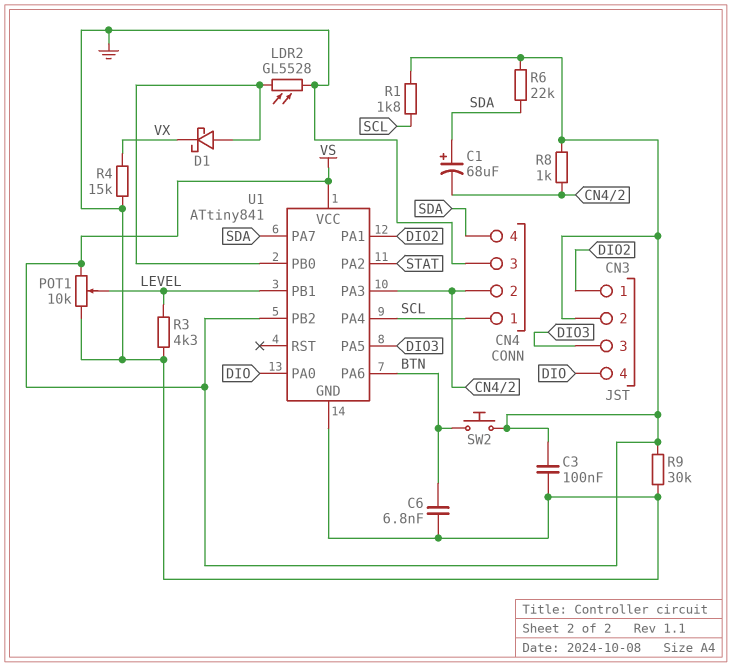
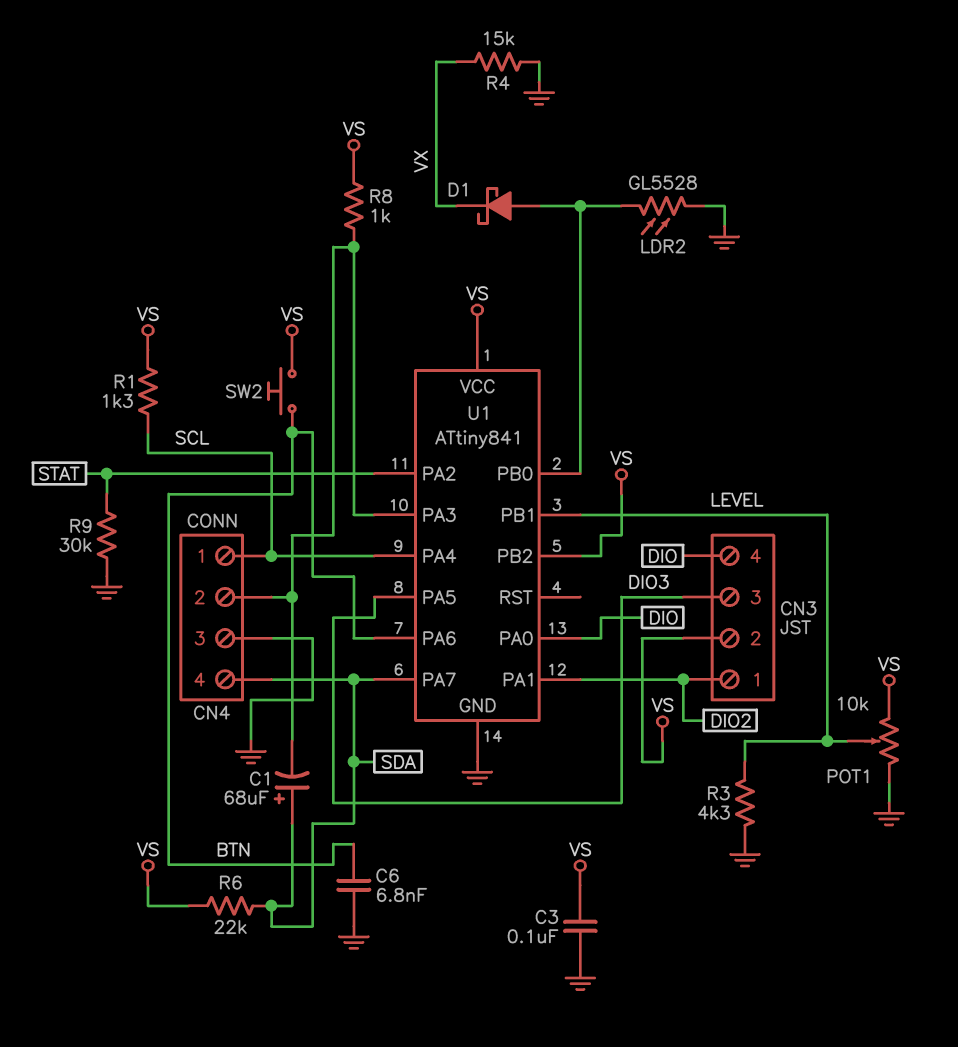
R1: 1.8k (SCL, VS) -> 1.3k (SCL, VS)
R9: 30k (GND, VS) -> 30k (GND, STAT)

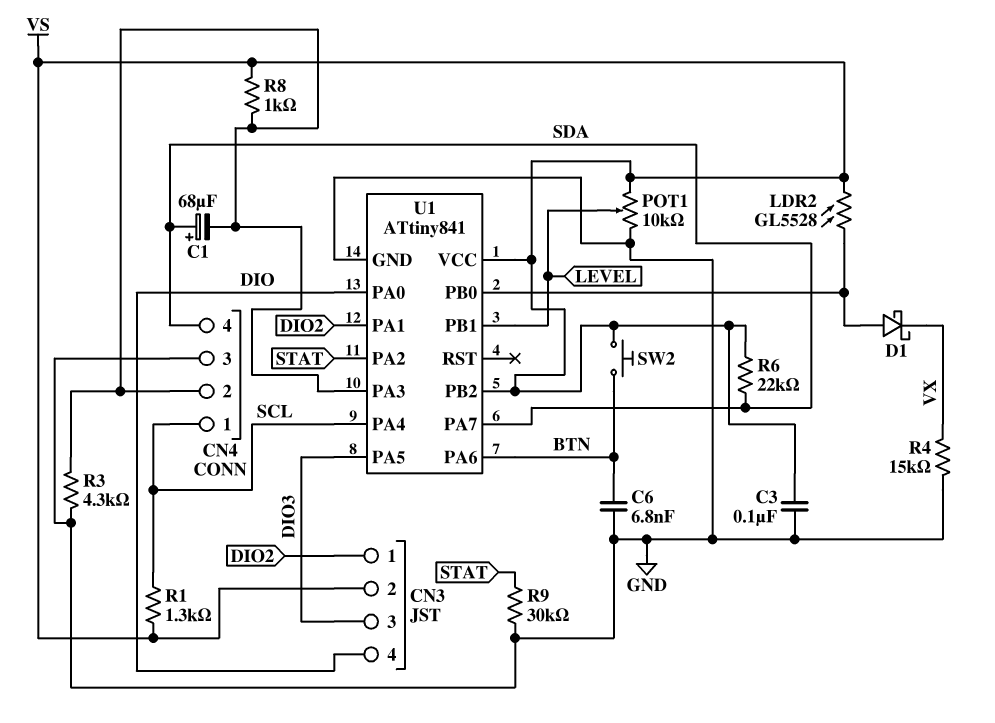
LDR2: GL5528 (GND, U1/PB0) -> GL5528 (U1/PB0, VS)
R3: 4.3k (GND, LEVEL) -> 4.3k (CN4/2, GND)

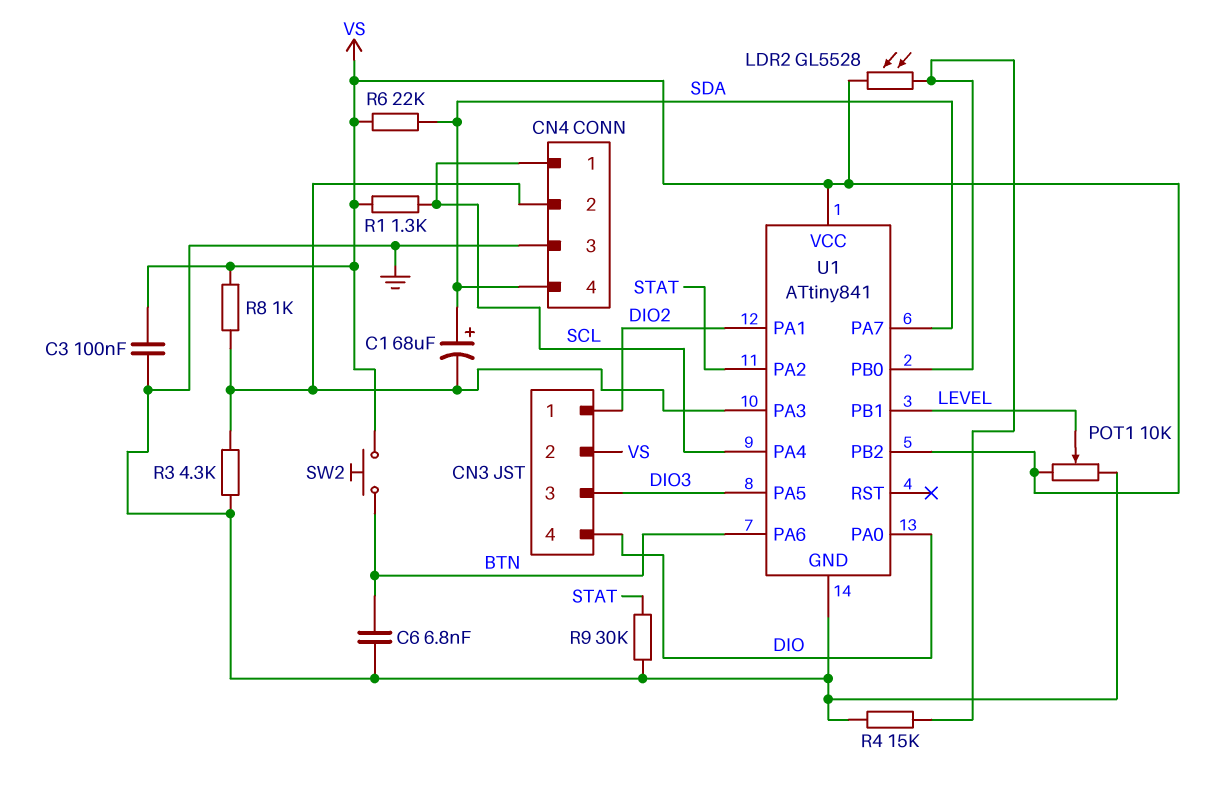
D1: schottky (A U1/PB0, K VX) -> none
R4: 15k (GND, VX) -> 15k (GND, U1/PB0)

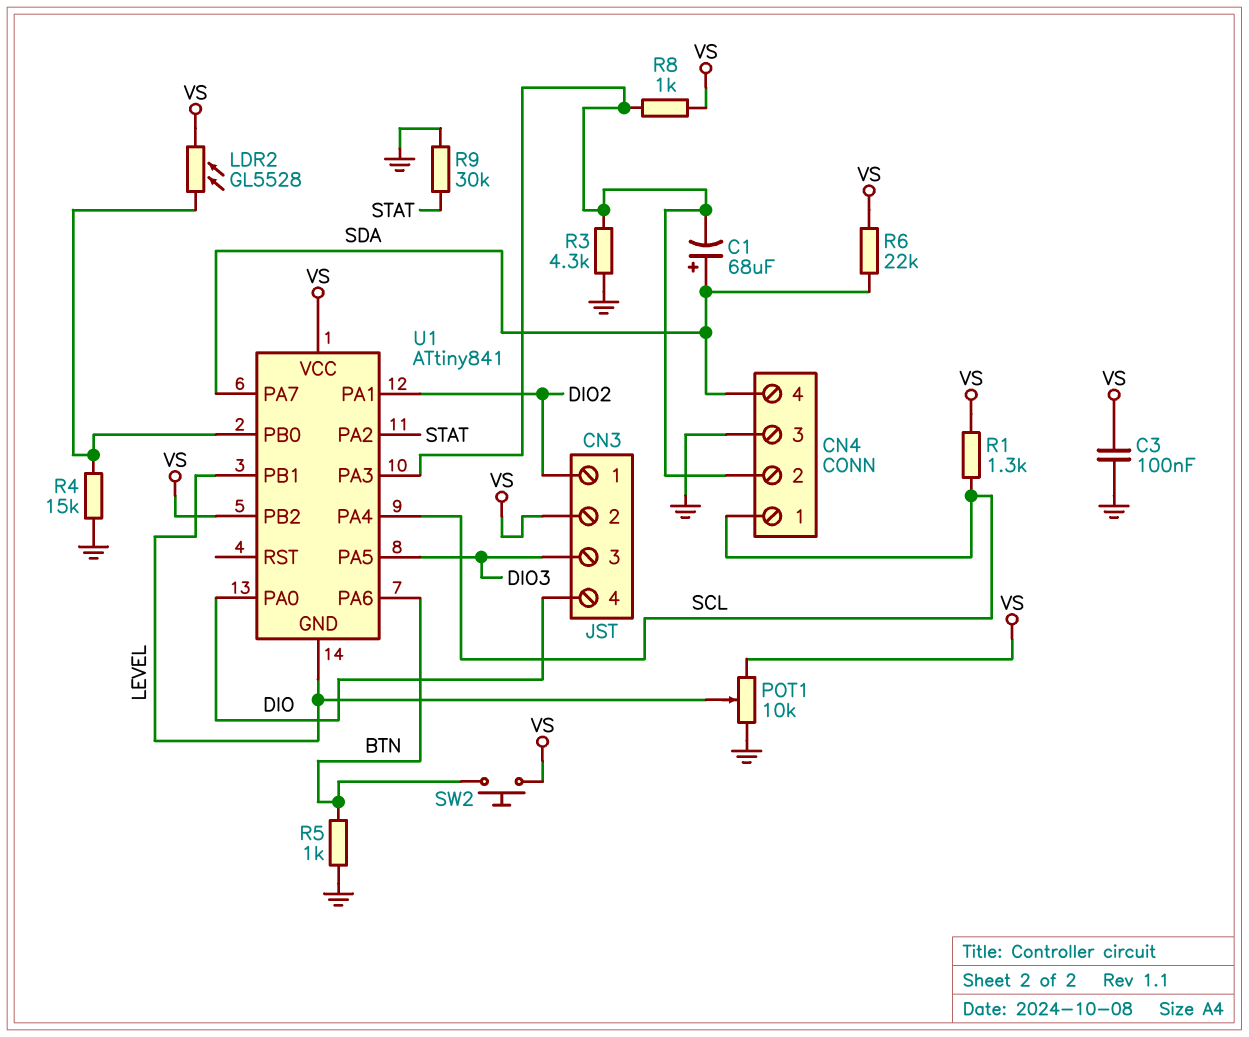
C6: 6.8nF (BTN, GND) -> none
R5: none -> 1k (BTN, GND)
U1 pin GND: GND -> LEVEL

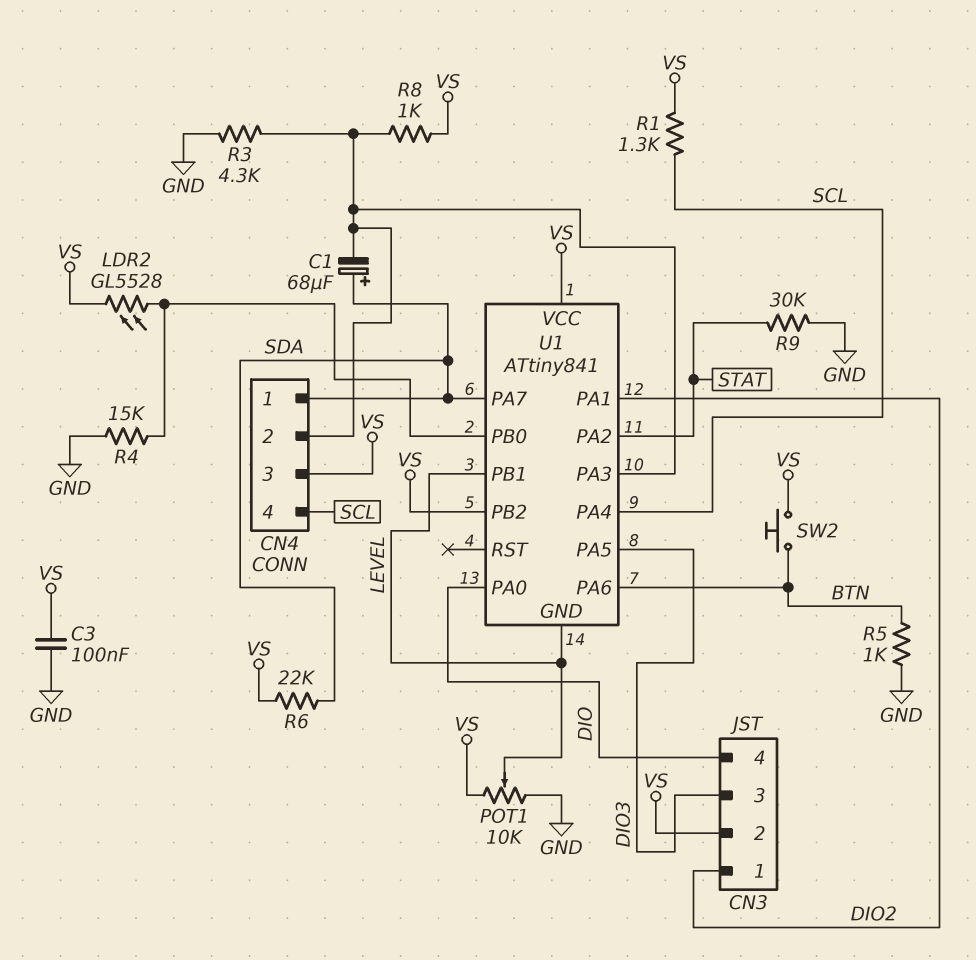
CN4 pin 1: SCL -> SDA
CN4 pin 3: GND -> VS
CN4 pin 4: SDA -> SCL

